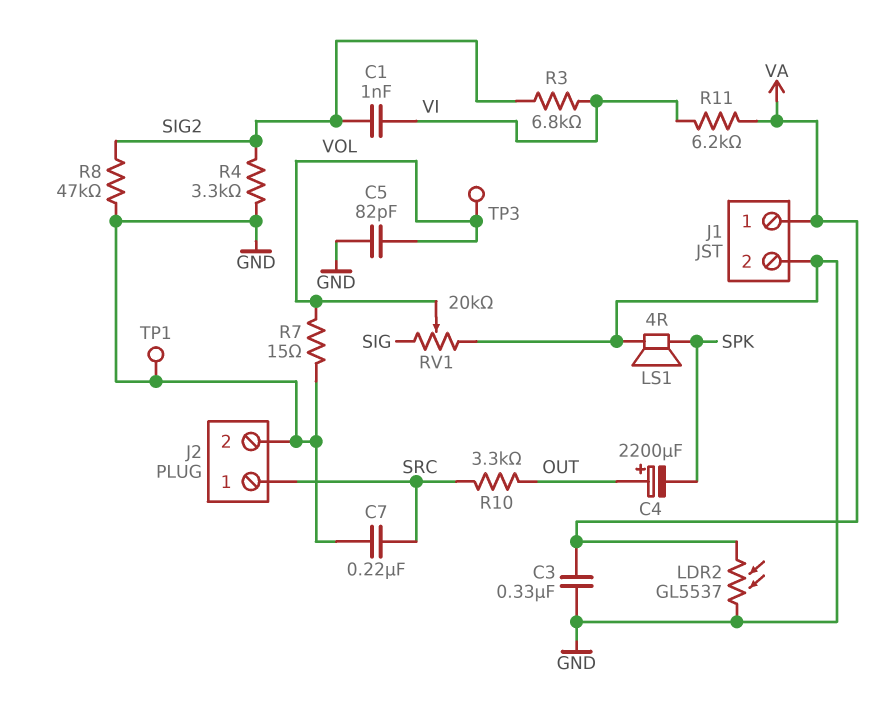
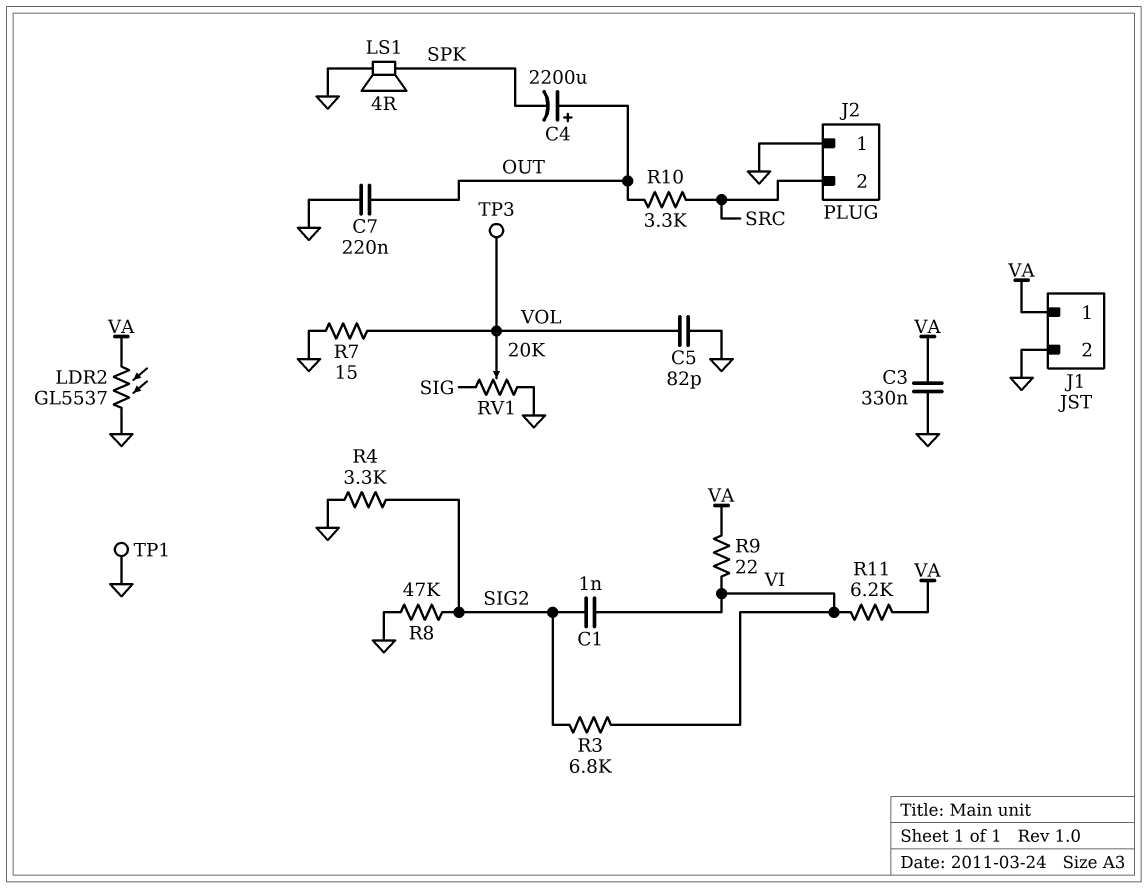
C7: 220nF (GND, SRC) -> 220nF (GND, OUT)
J2 pin 1: SRC -> GND
J2 pin 2: GND -> SRC
R9: none -> 22 (VA, VI)

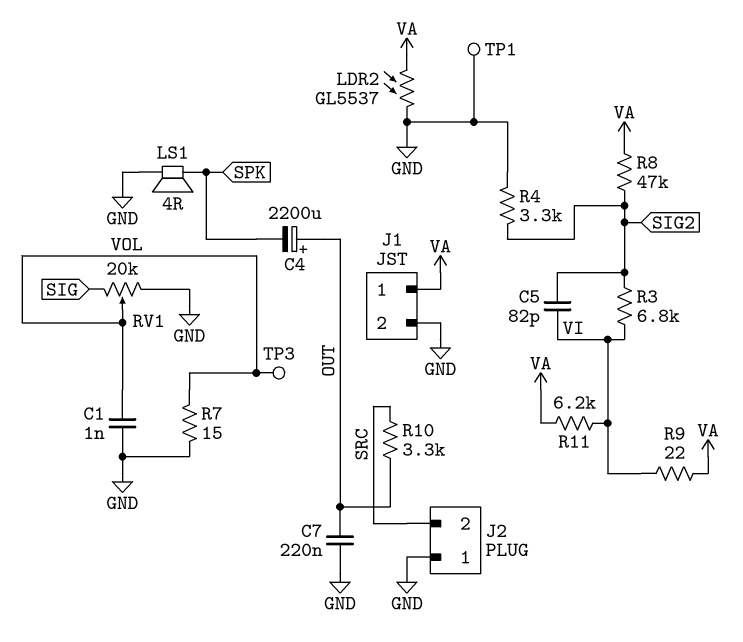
C1: 1nF (SIG2, VI) -> 1nF (GND, VOL)
C3: 330nF (GND, VA) -> none
C5: 82pF (GND, VOL) -> 82pF (SIG2, VI)
R8: 47k (GND, SIG2) -> 47k (SIG2, VA)

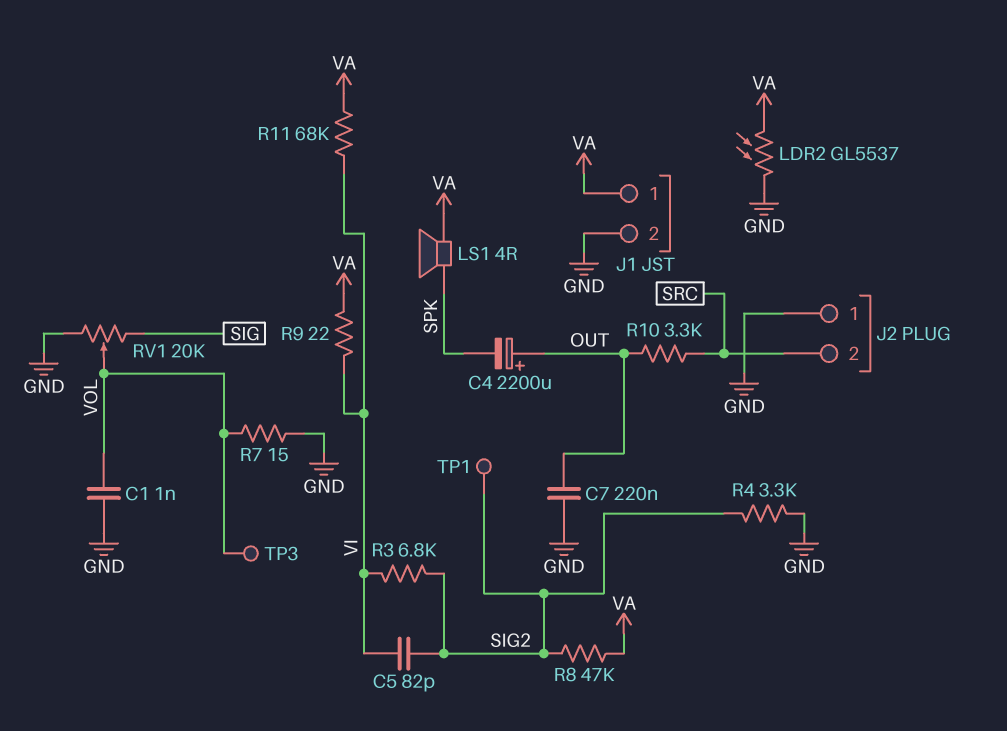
LS1: speaker 4R (GND, SPK) -> speaker 4R (SPK, VA)
R11: 6.2k (VA, VI) -> 68k (VA, VI)
TP1: test point (GND) -> test point (SIG2)

